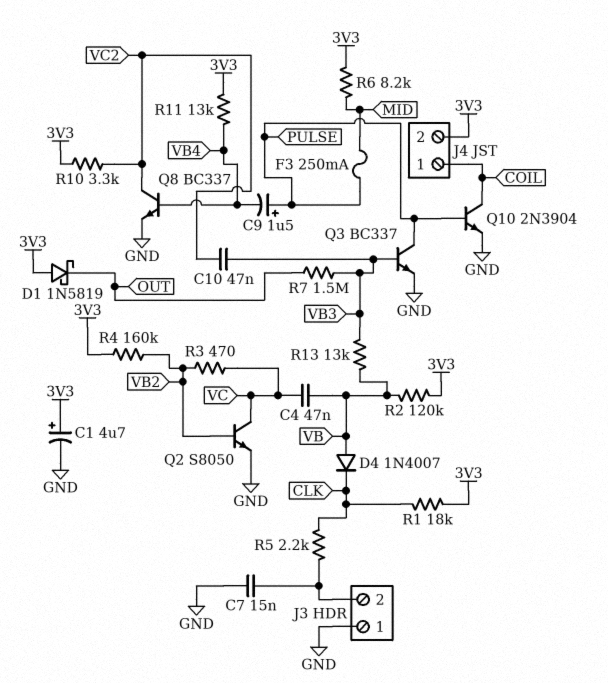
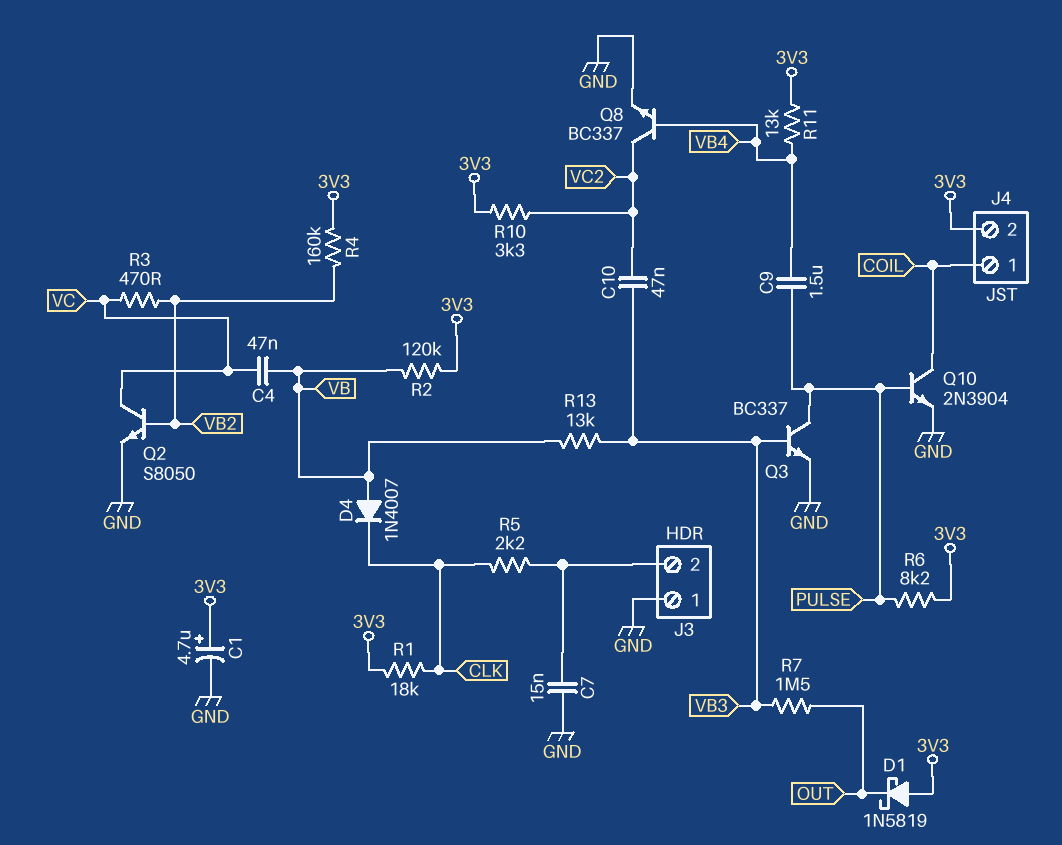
C9: 1.5uF (plus PULSE, minus VB4) -> 1.5uF (PULSE, VB4)
F3: 250mA (MID, PULSE) -> none
R6: 8.2k (3V3, MID) -> 8.2k (3V3, PULSE)

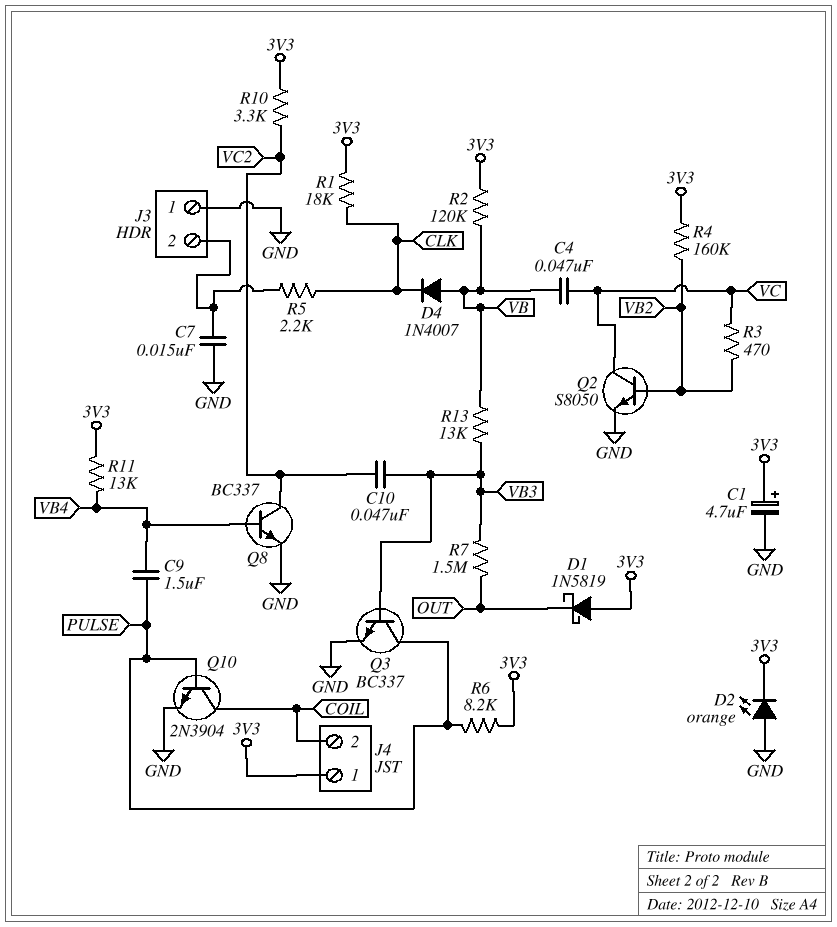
D2: none -> LED orange (A GND, K 3V3)
J4 pin 1: COIL -> 3V3
J4 pin 2: 3V3 -> COIL

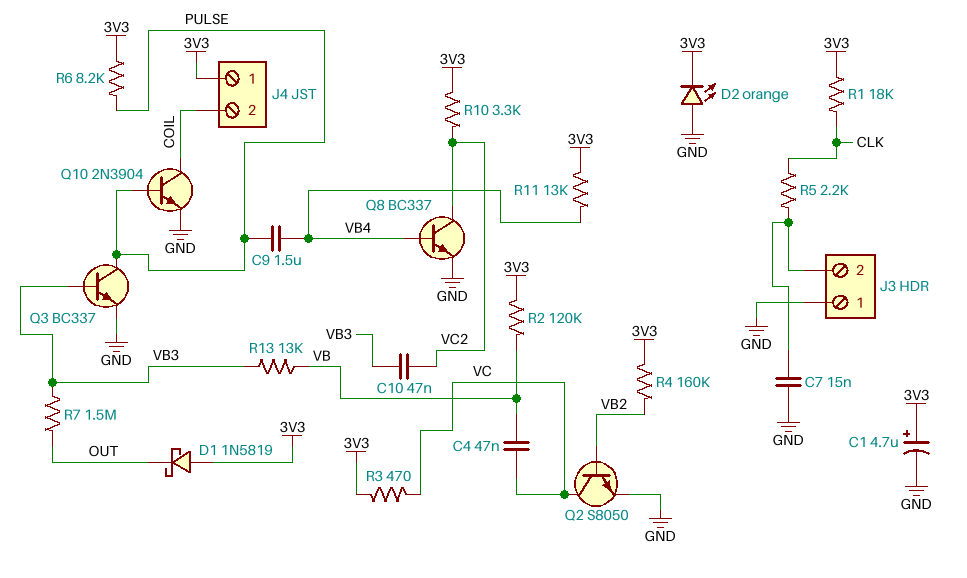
D4: diode 1N4007 (A VB, K CLK) -> none
R3: 470 (VB2, VC) -> 470 (3V3, VC)

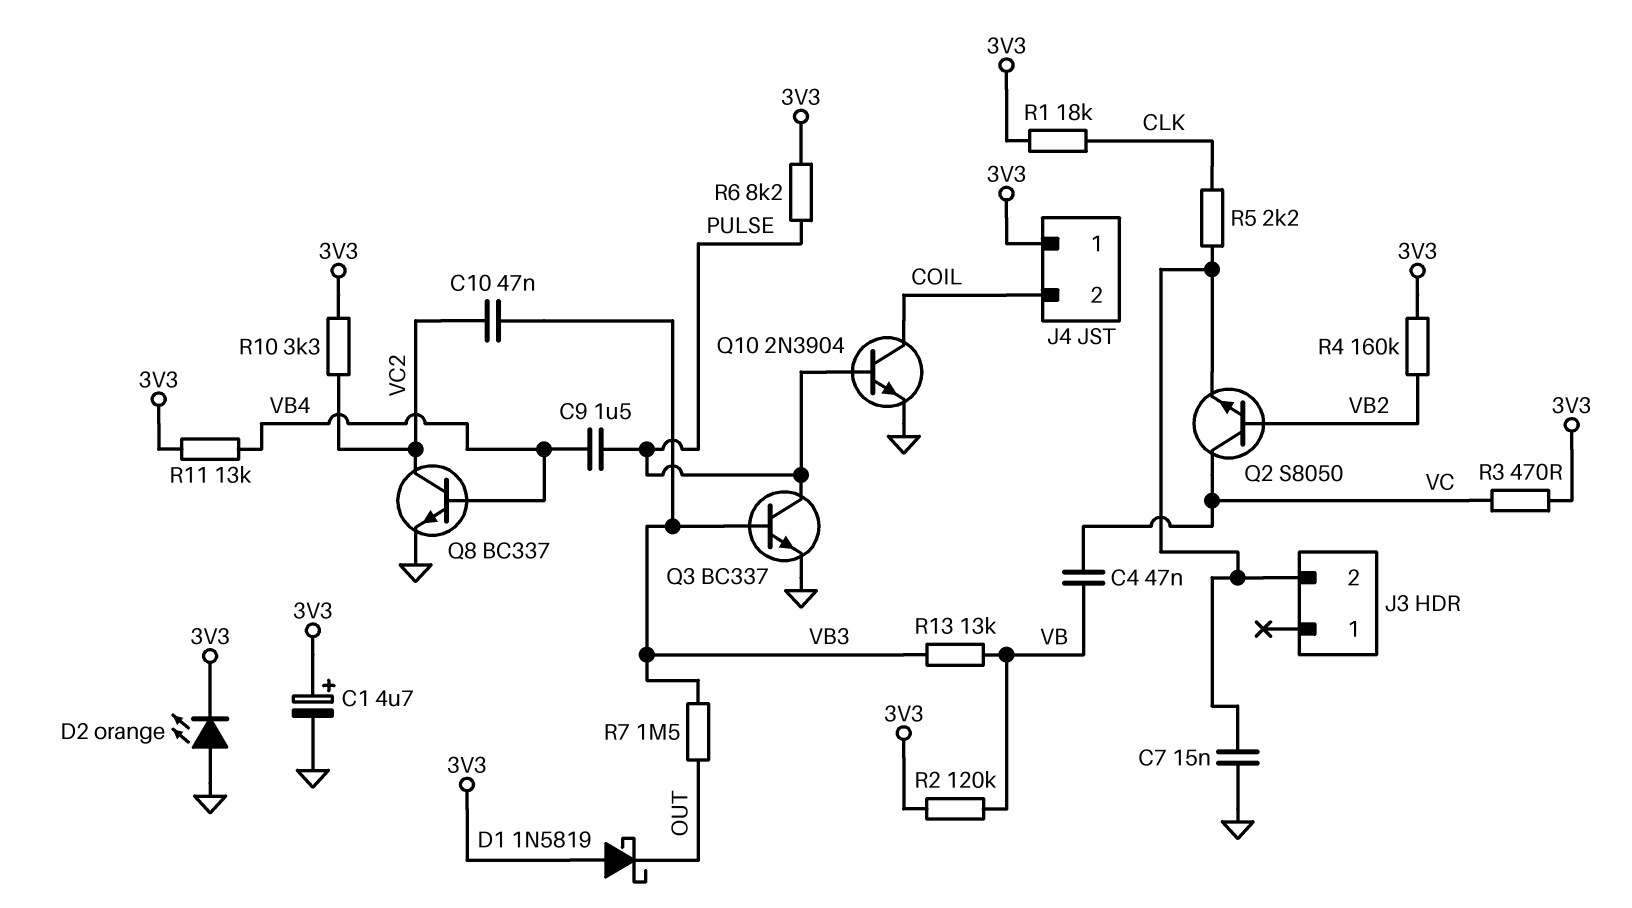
J3 pin 1: GND -> none
Q2: NPN S8050 (B VB2, C VC, E GND) -> NPN S8050 (B VB2, C VC, E J3/2)

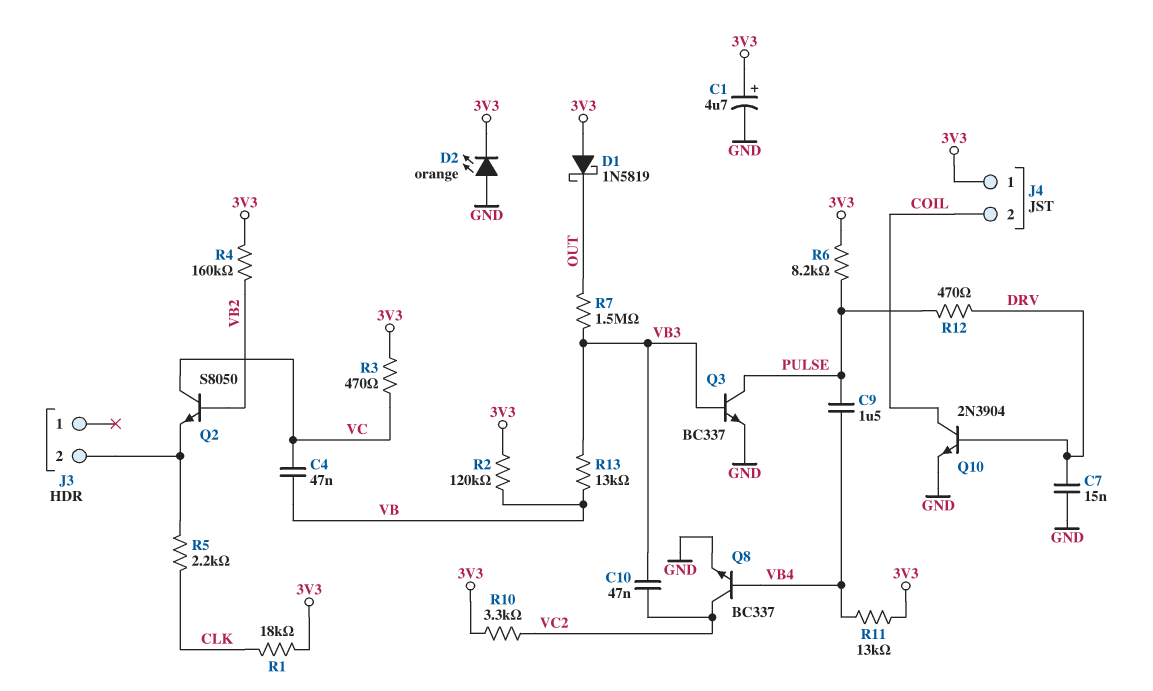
C7: 15nF (GND, J3/2) -> 15nF (DRV, GND)
Q10: NPN 2N3904 (B PULSE, C COIL, E GND) -> NPN 2N3904 (B DRV, C COIL, E GND)
R12: none -> 470 (DRV, PULSE)

